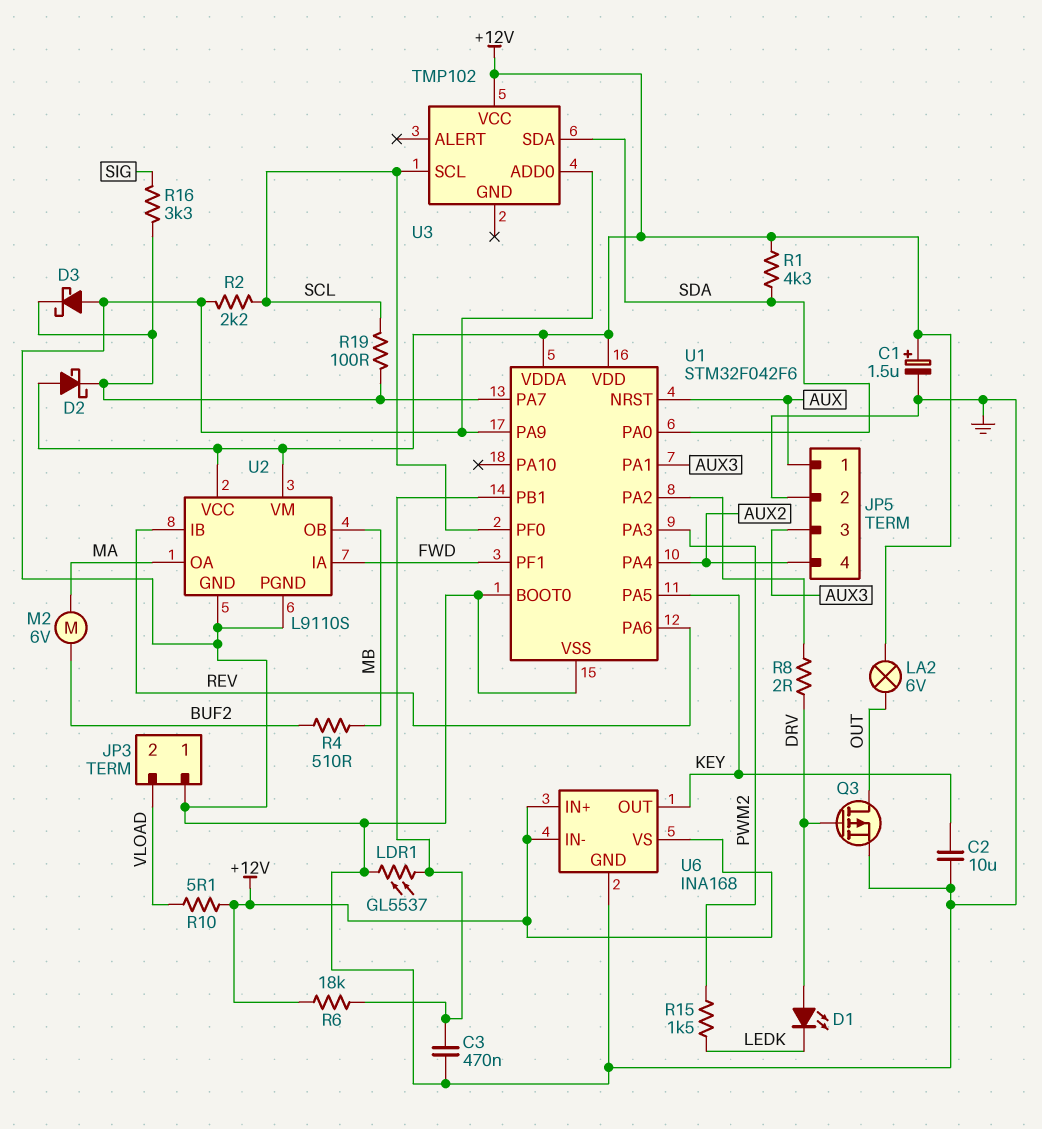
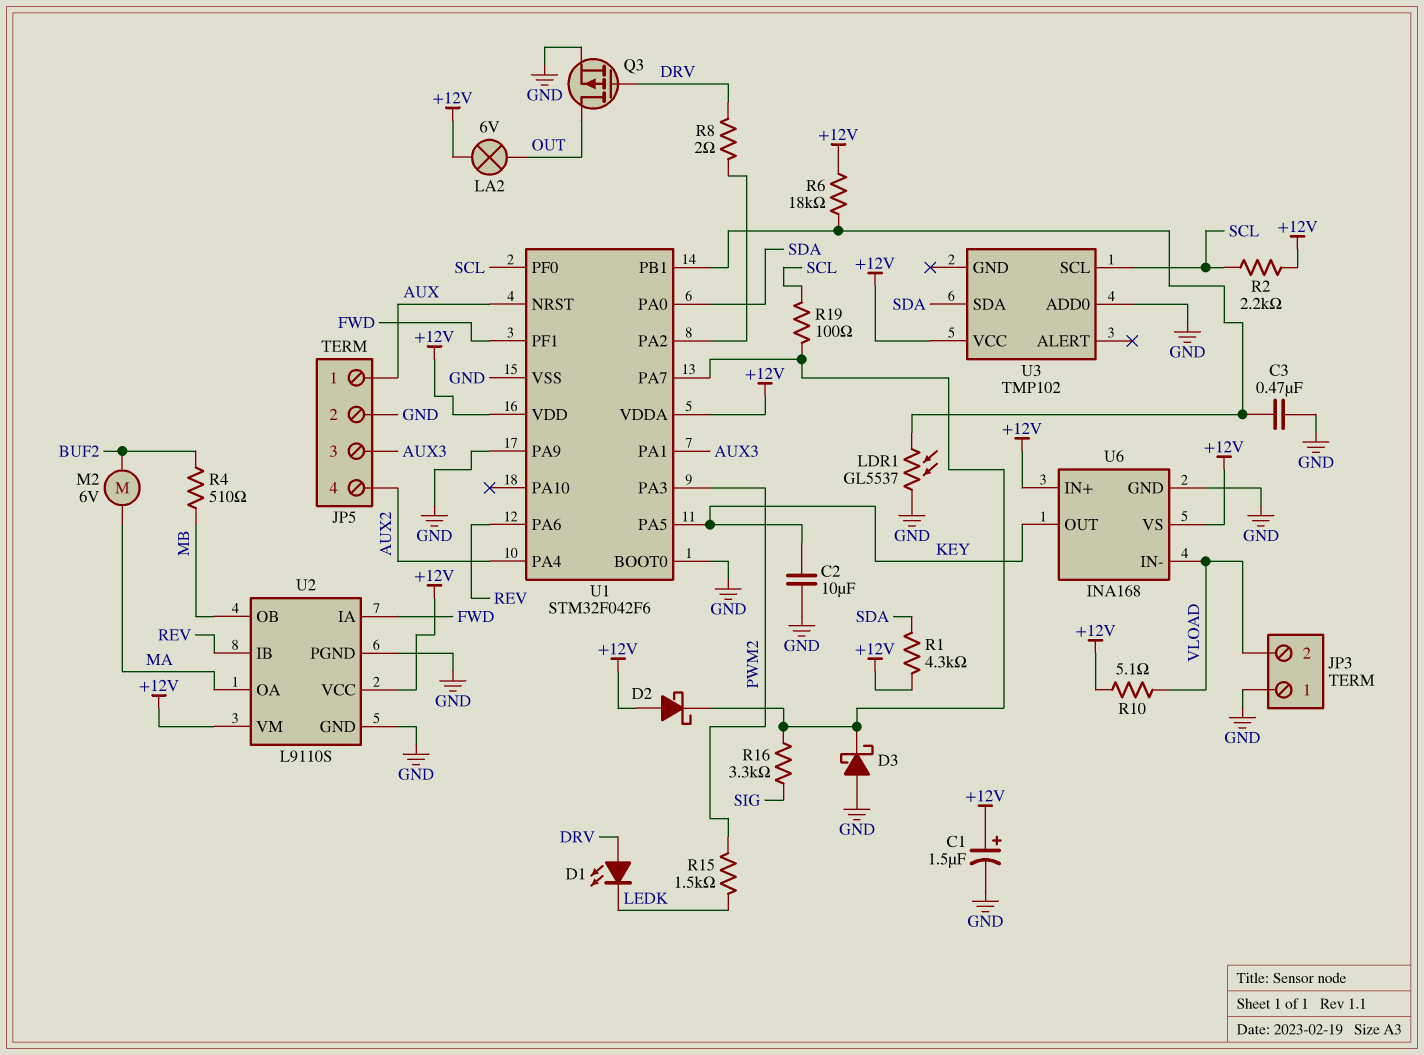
R2: 2.2k (GND, SCL) -> 2.2k (+12V, SCL)
U6 pin IN-: +12V -> VLOAD

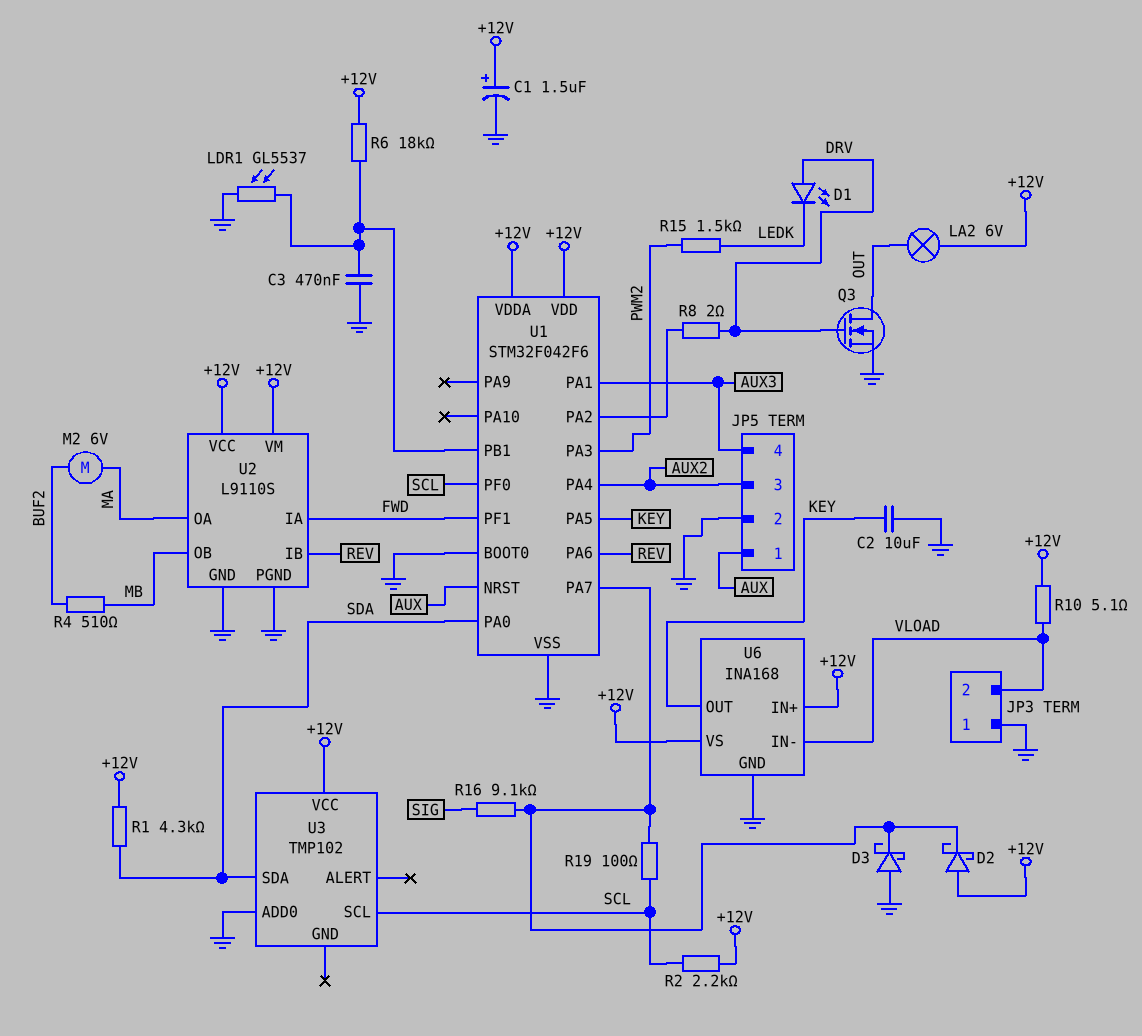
JP5 pin 3: AUX3 -> AUX2
JP5 pin 4: AUX2 -> AUX3
Q3: PMOS (G DRV, D OUT, S GND) -> NMOS (G DRV, D OUT, S GND)
R16: 3.3k (SIG, U1/PA7) -> 9.1k (SIG, U1/PA7)
U1 pin PA9: GND -> none

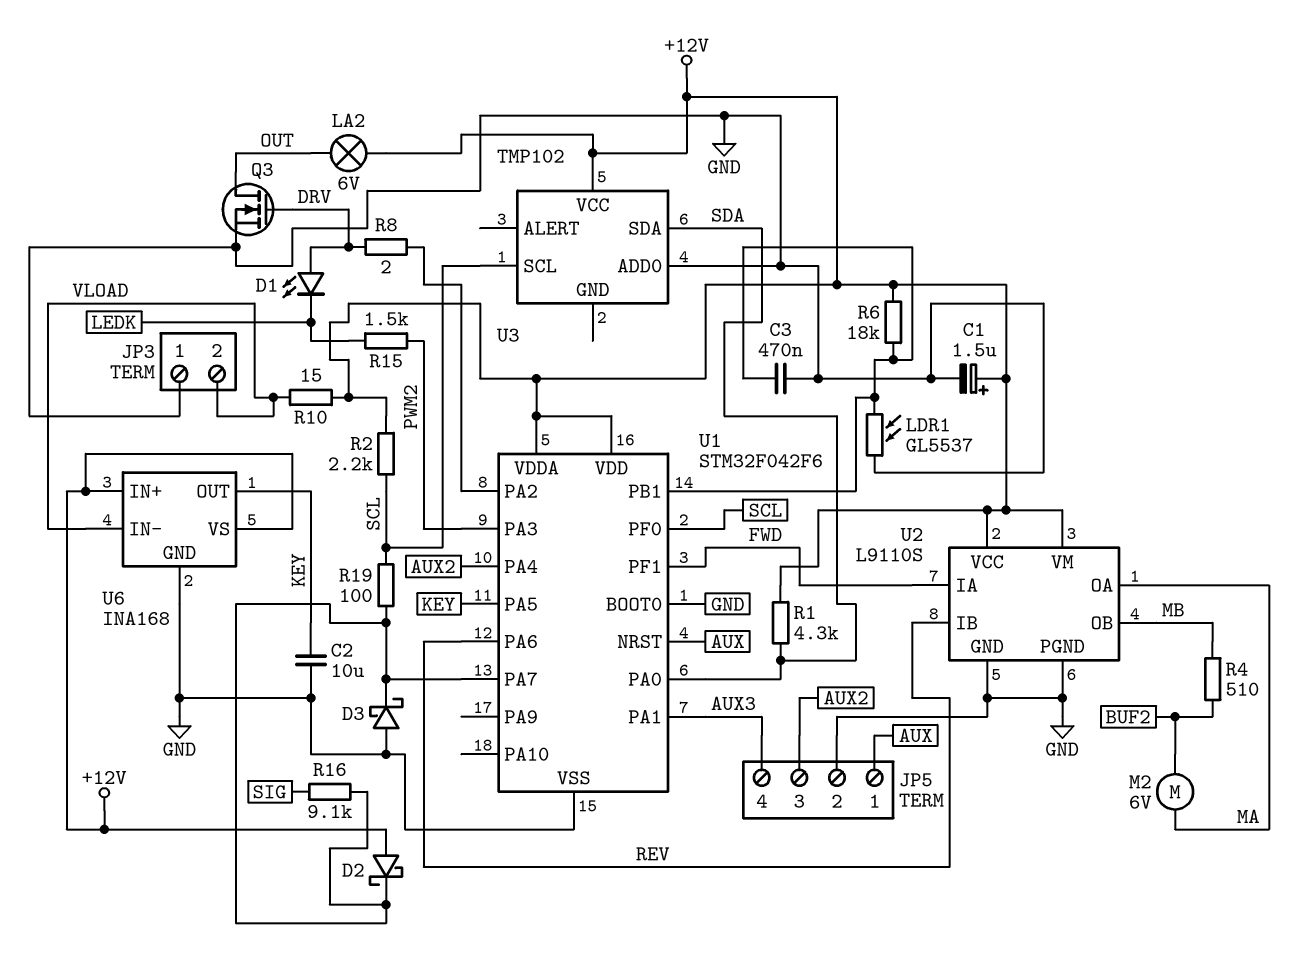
R10: 5.1 (+12V, VLOAD) -> 15 (+12V, VLOAD)

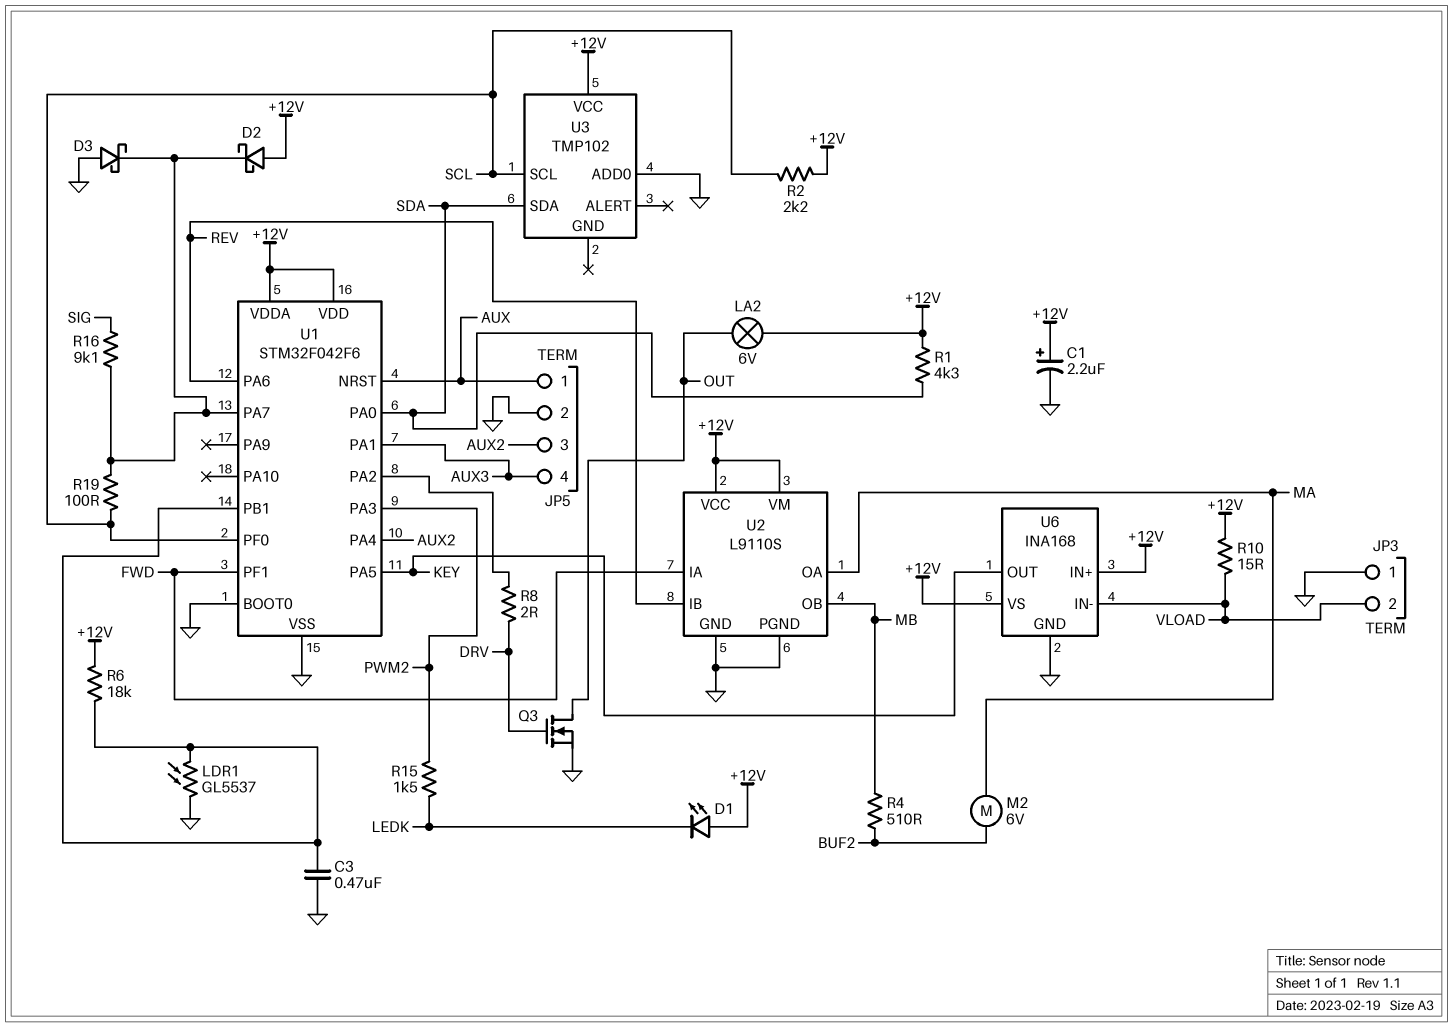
C1: 1.5uF (plus +12V, minus GND) -> 2.2uF (plus +12V, minus GND)
C2: 10uF (GND, KEY) -> none
D1: LED (A DRV, K LEDK) -> LED (A +12V, K LEDK)

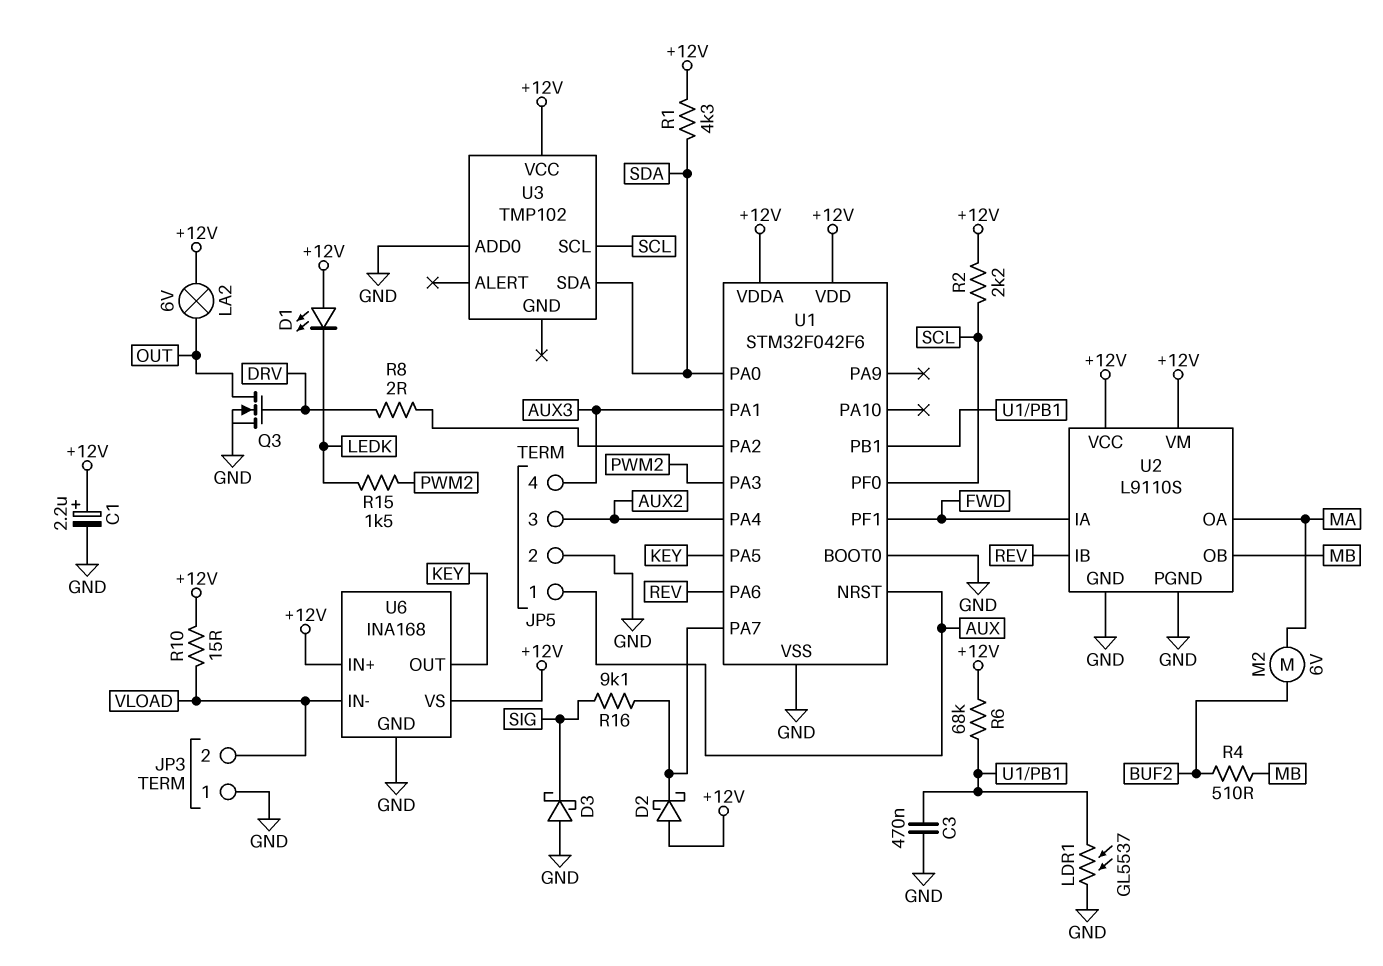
D3: schottky (A GND, K U1/PA7) -> schottky (A GND, K SIG)
R6: 18k (+12V, U1/PB1) -> 68k (+12V, U1/PB1)
R19: 100 (SCL, U1/PA7) -> none

